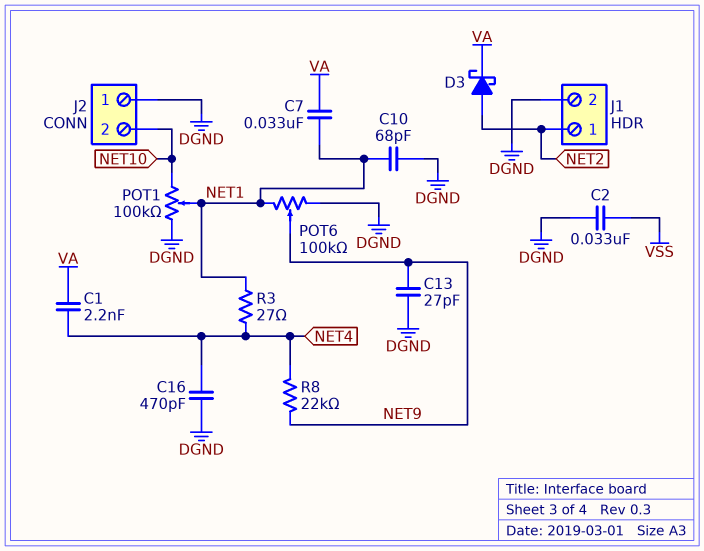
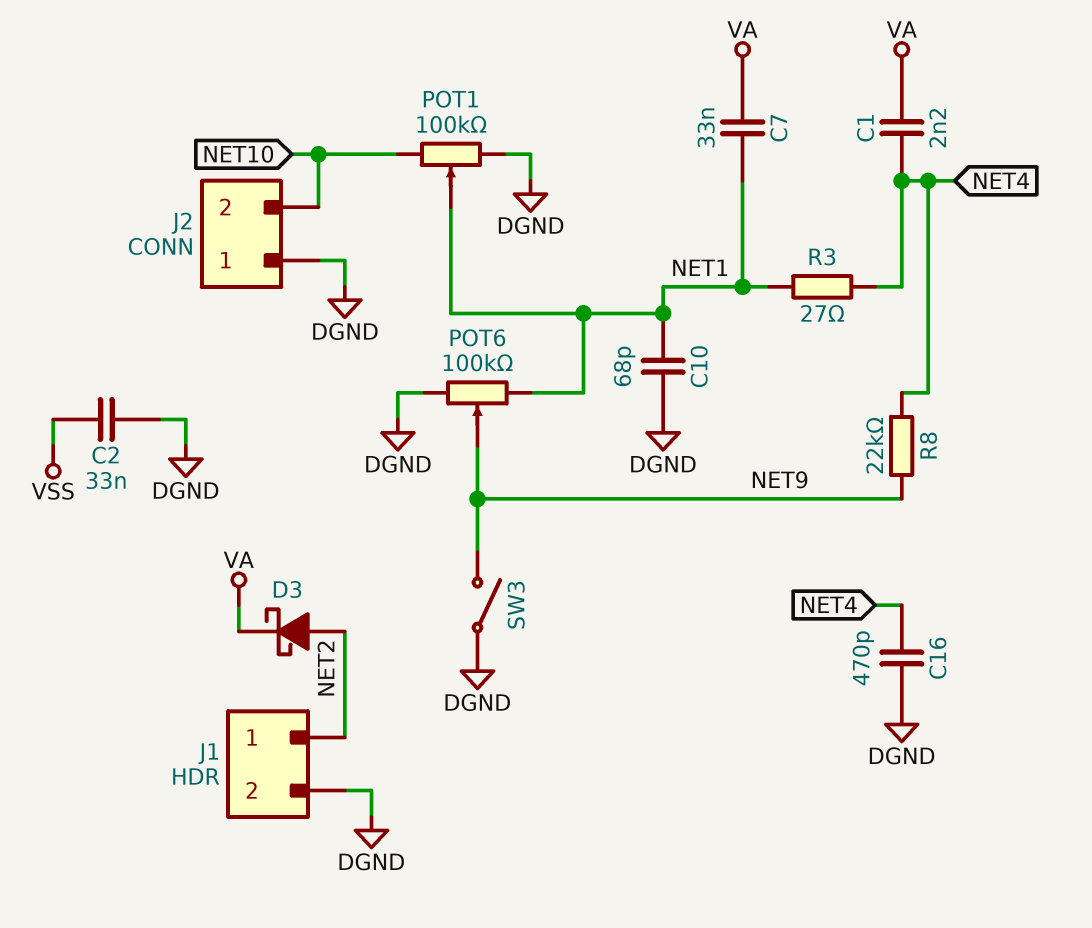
C13: 27pF (DGND, NET9) -> none
SW3: none -> switch (DGND, NET9)

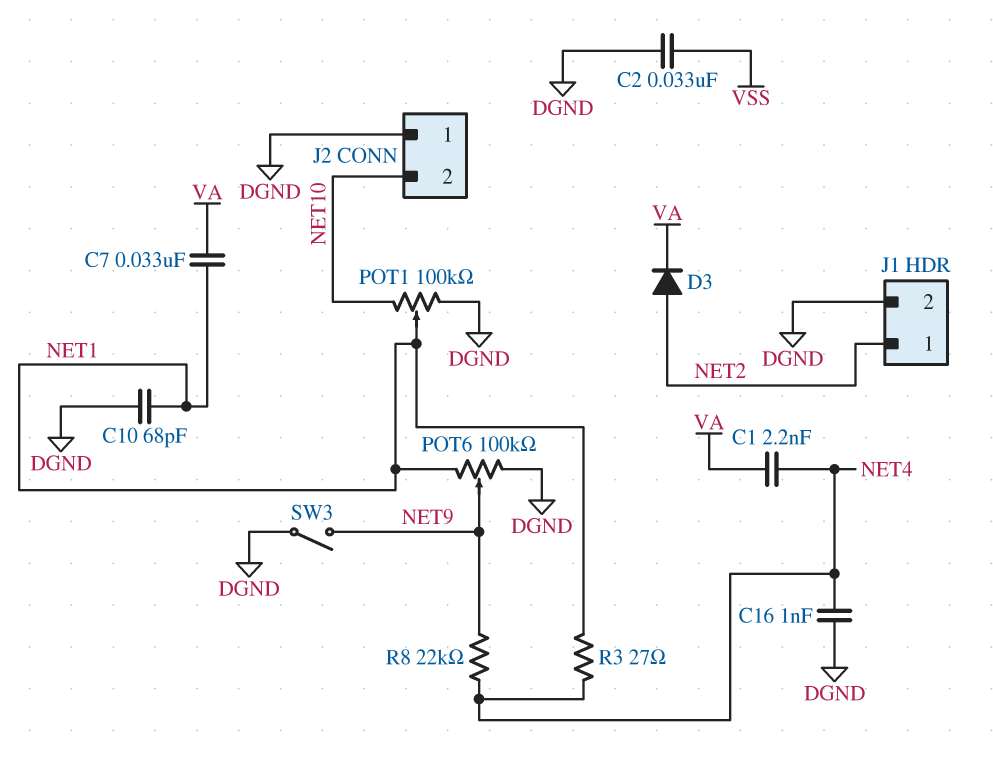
C16: 470pF (DGND, NET4) -> 1nF (DGND, NET4)
D3: schottky (A NET2, K VA) -> diode (A NET2, K VA)

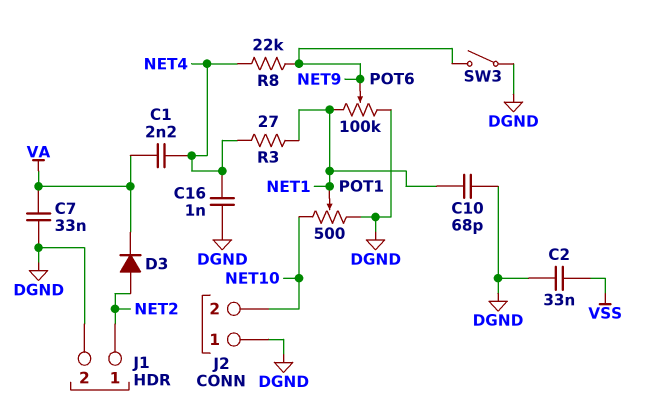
C7: 33nF (NET1, VA) -> 33nF (DGND, VA)
POT1: 100k (DGND, NET10, wiper NET1) -> 500 (DGND, NET10, wiper NET1)

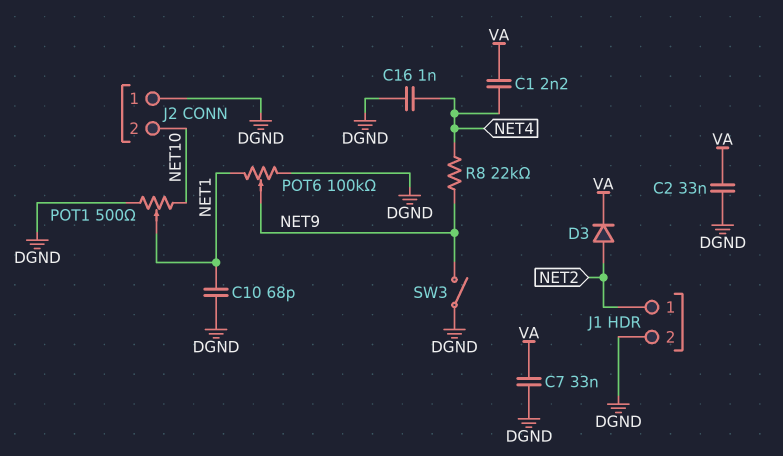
C2: 33nF (DGND, VSS) -> 33nF (DGND, VA)
R3: 27 (NET1, NET4) -> none

